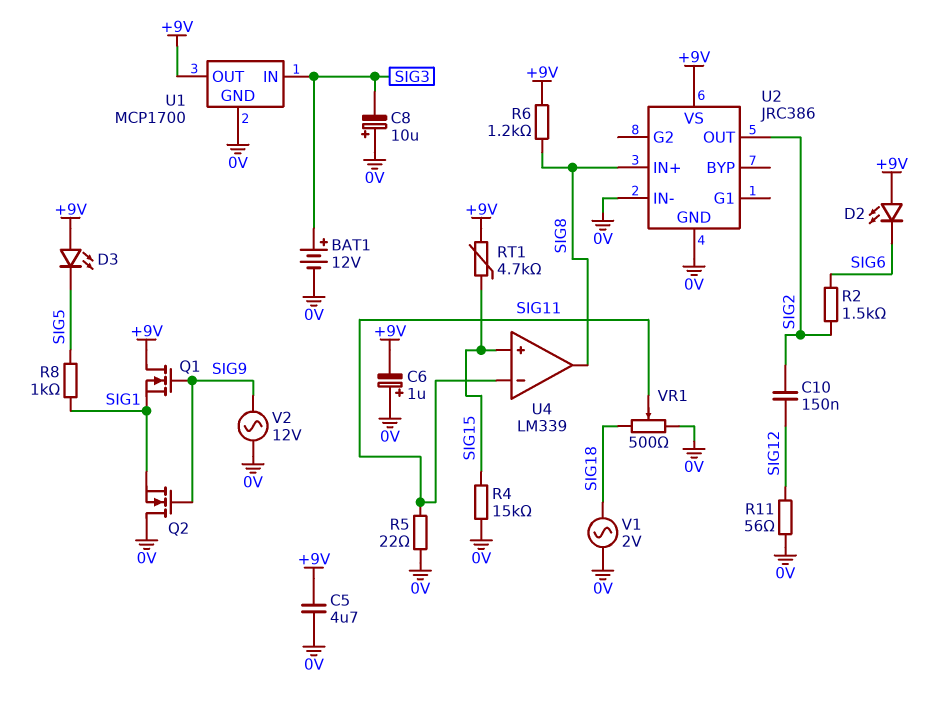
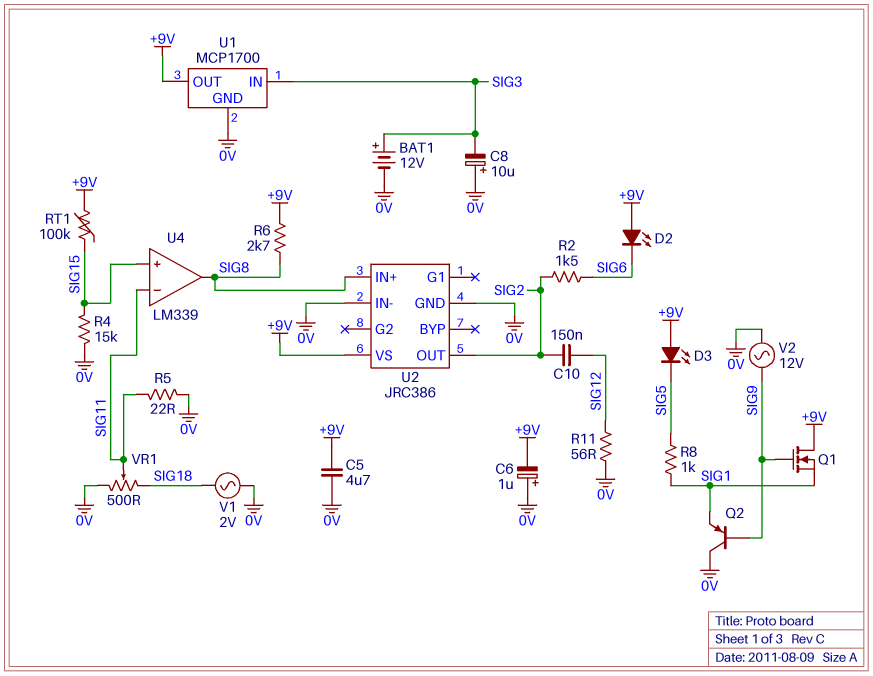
Q2: NMOS (G SIG9, D 0V, S SIG1) -> PNP (B SIG9, C 0V, E SIG1)
R6: 1.2k (+9V, SIG8) -> 2.7k (+9V, SIG8)
RT1: 4.7k (+9V, SIG15) -> 100k (+9V, SIG15)

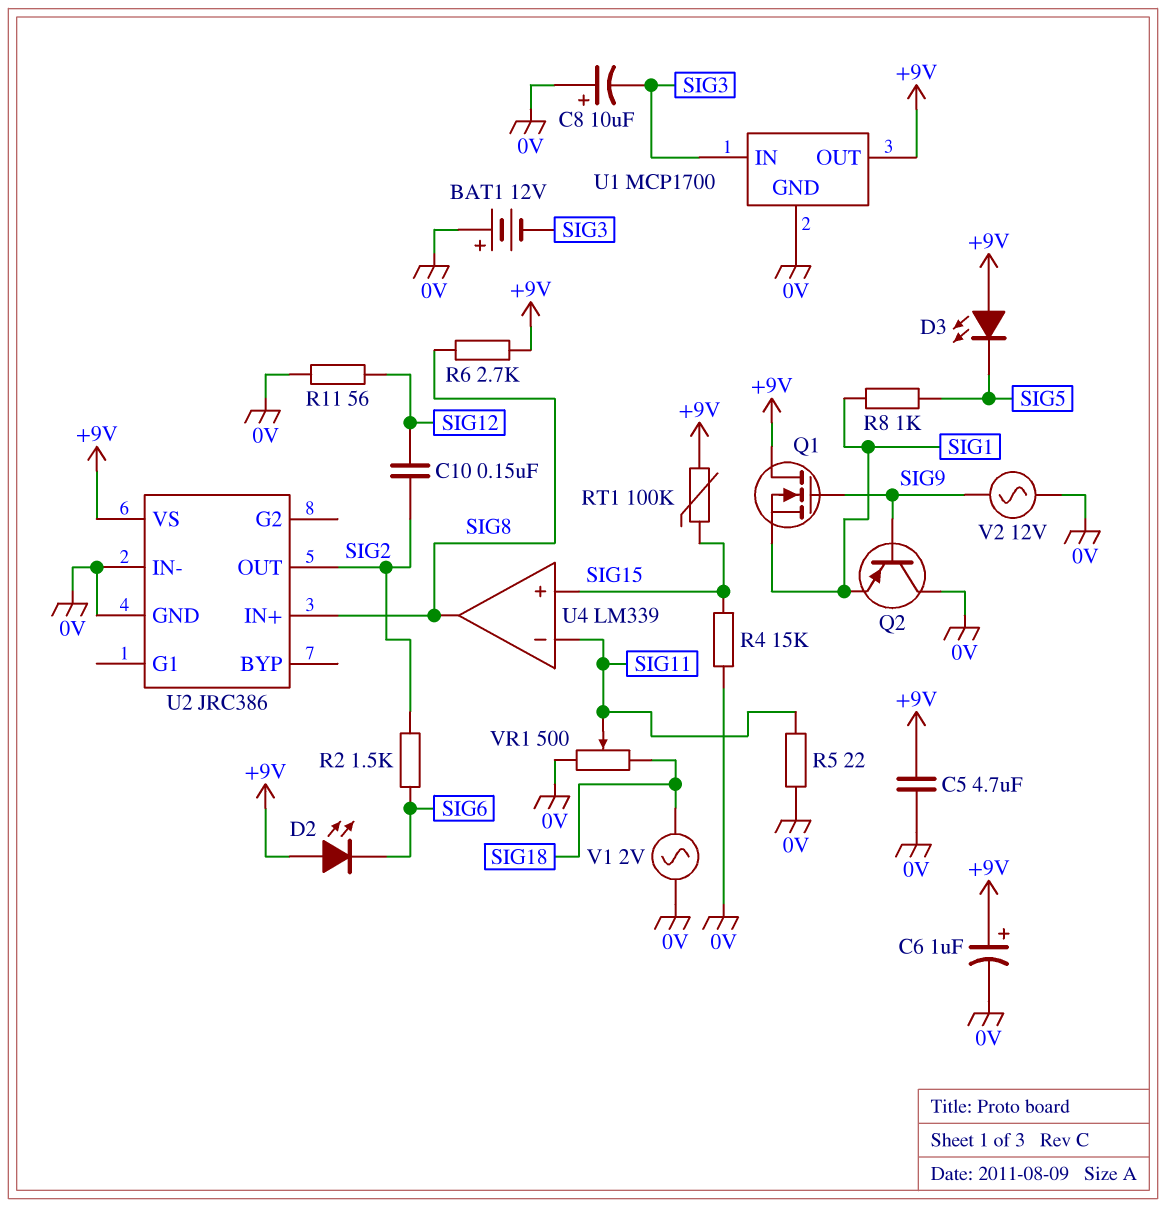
BAT1: 12V (plus SIG3, minus 0V) -> 12V (plus 0V, minus SIG3)
C6: 1uF (plus 0V, minus +9V) -> 1uF (plus +9V, minus 0V)

